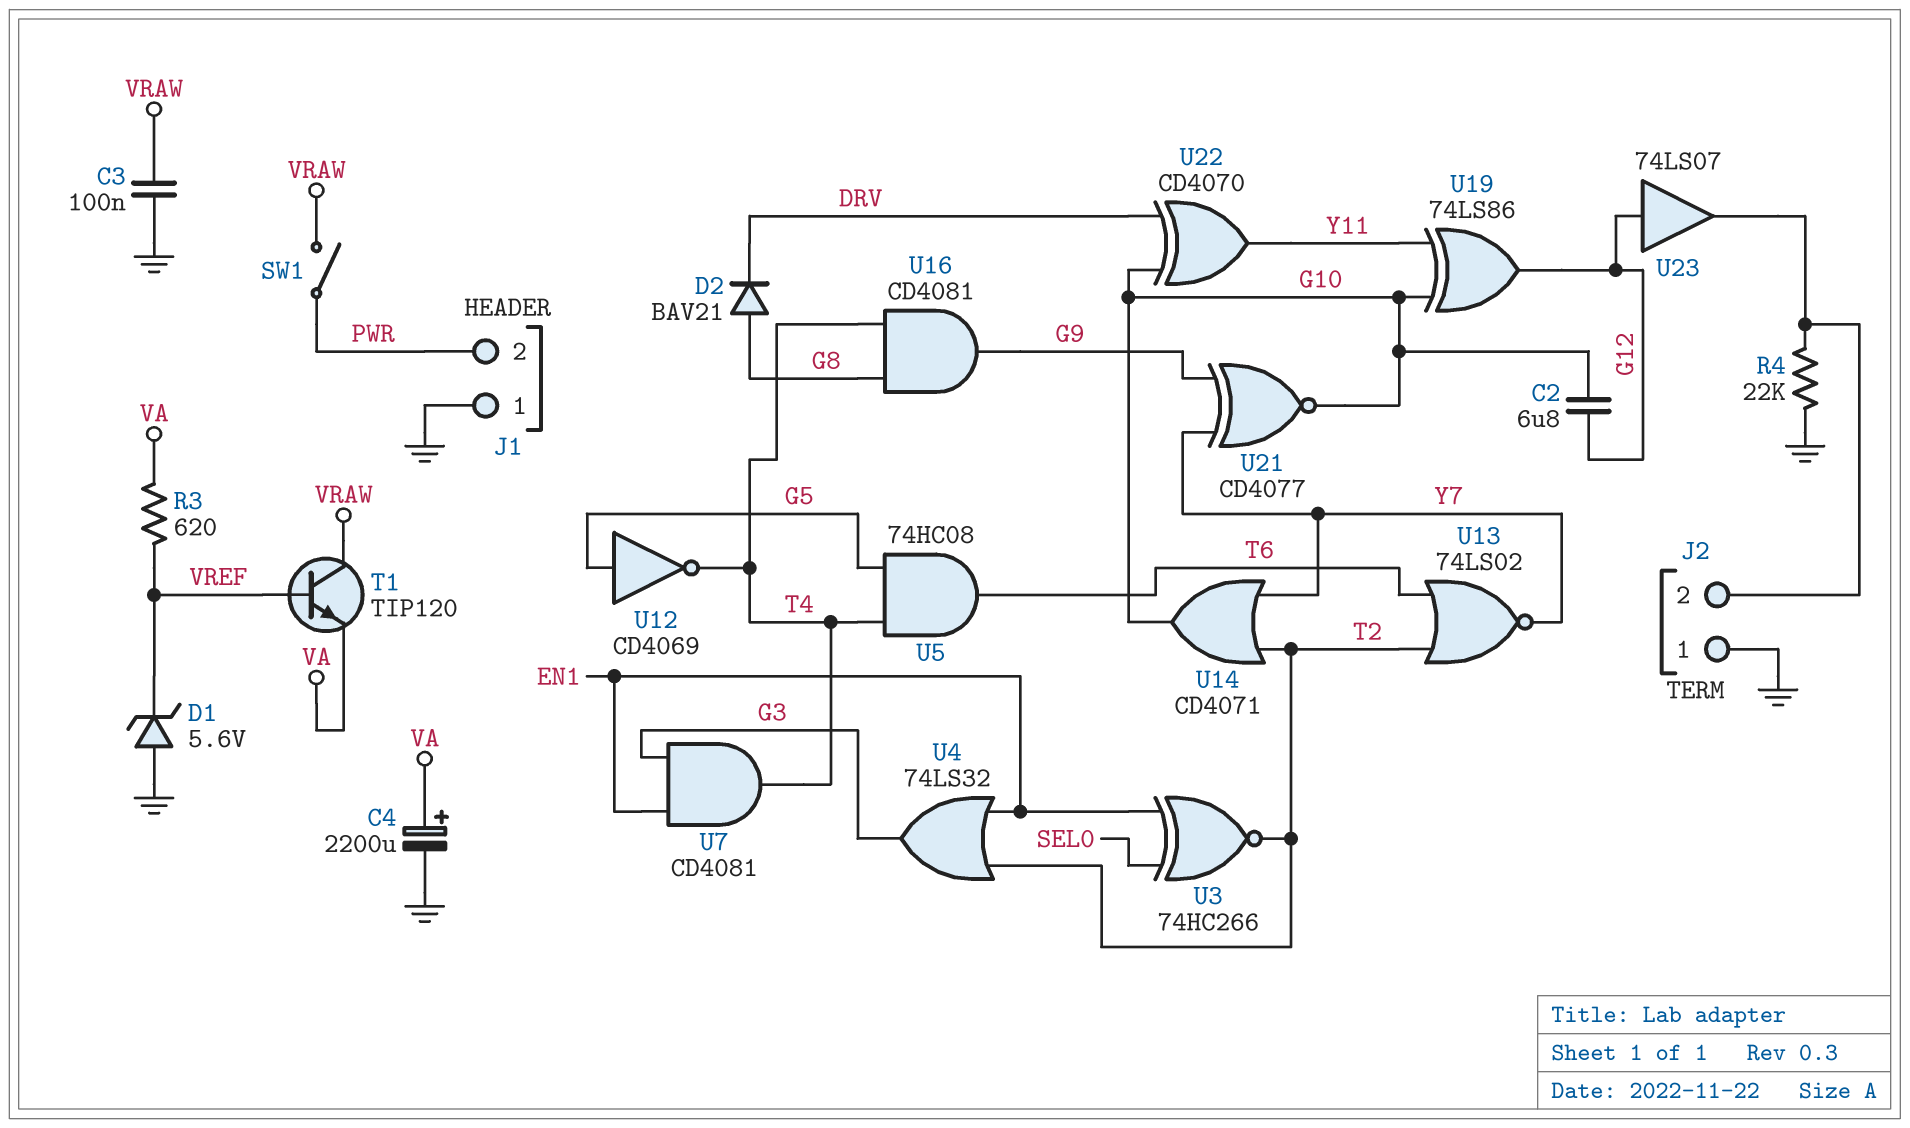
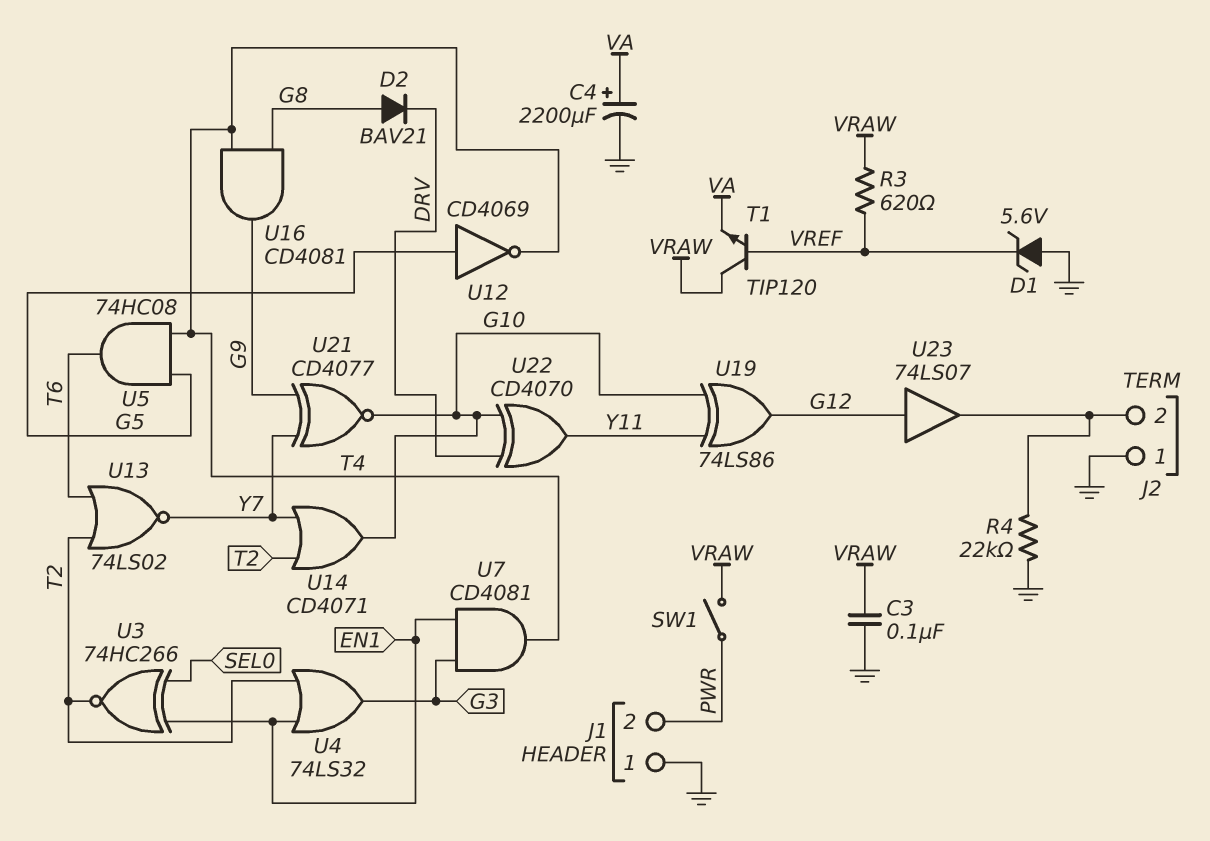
C2: 6.8uF (G10, G12) -> none
R3: 620 (VA, VREF) -> 620 (VRAW, VREF)

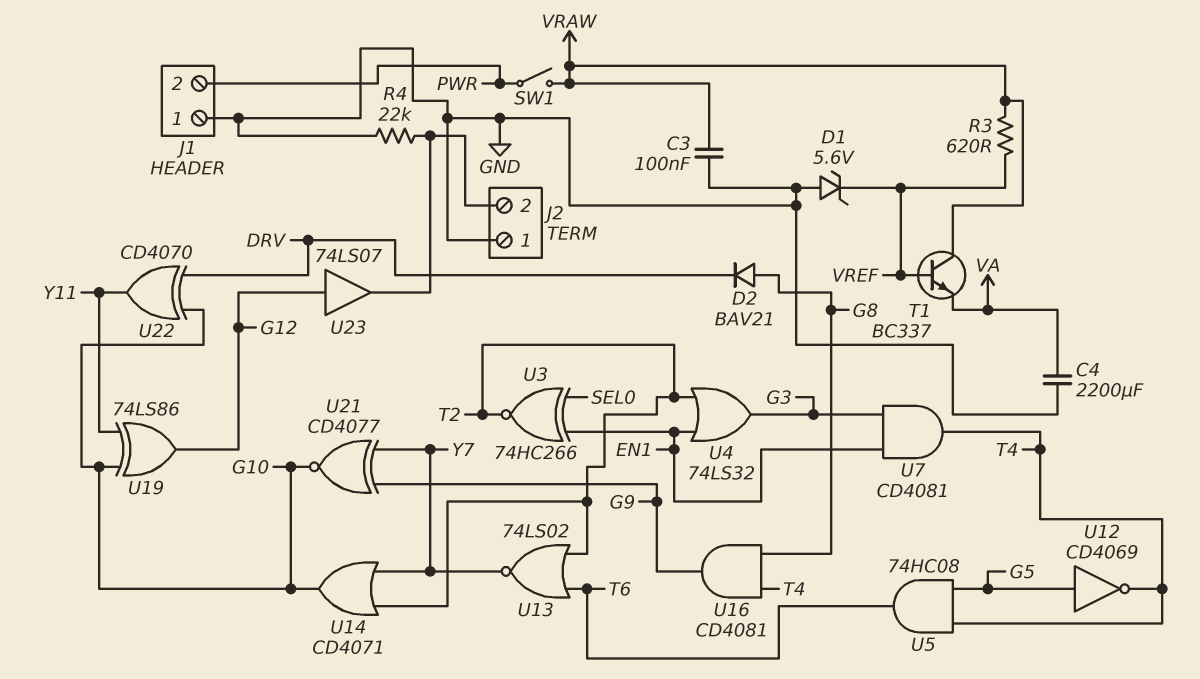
C4: 2200uF (plus VA, minus GND) -> 2200uF (GND, VA)
T1: NPN TIP120 (B VREF, C VRAW, E VA) -> NPN BC337 (B VREF, C VRAW, E VA)

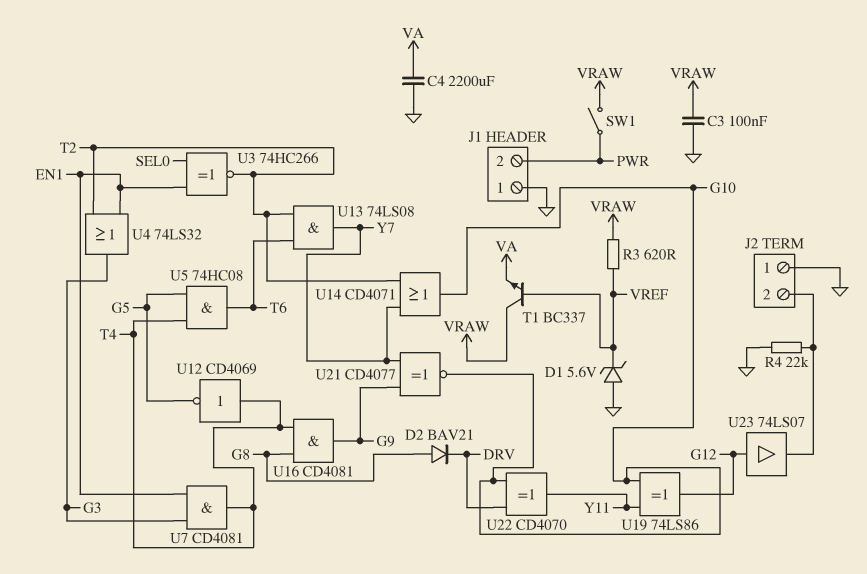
U12: NOT CD4069 (in G5, out T4) -> NOT CD4069 (in T4, out G5)
U13: NOR 74LS02 (in T2, in T6, out Y7) -> AND 74LS08 (in T2, in T6, out Y7)

